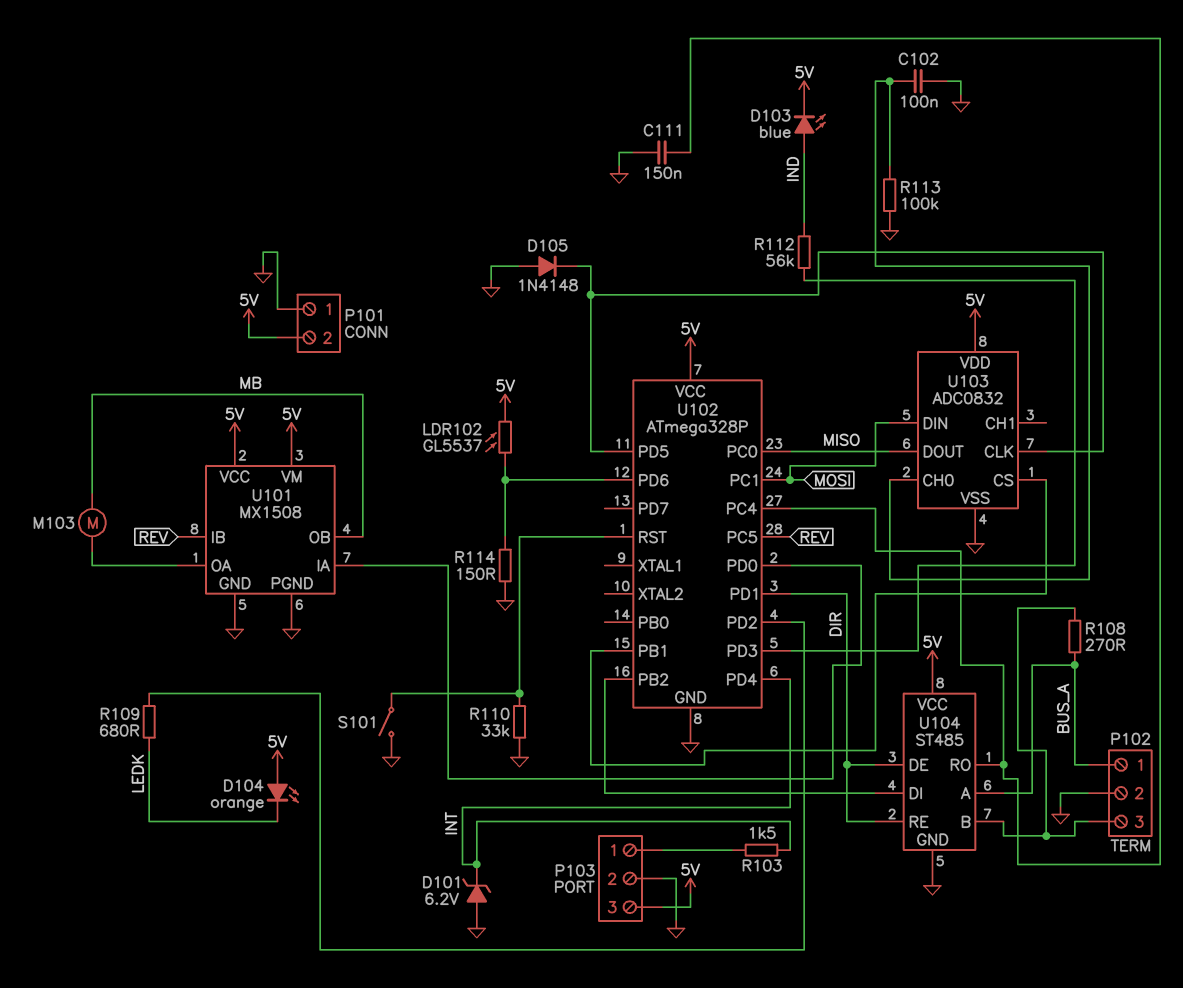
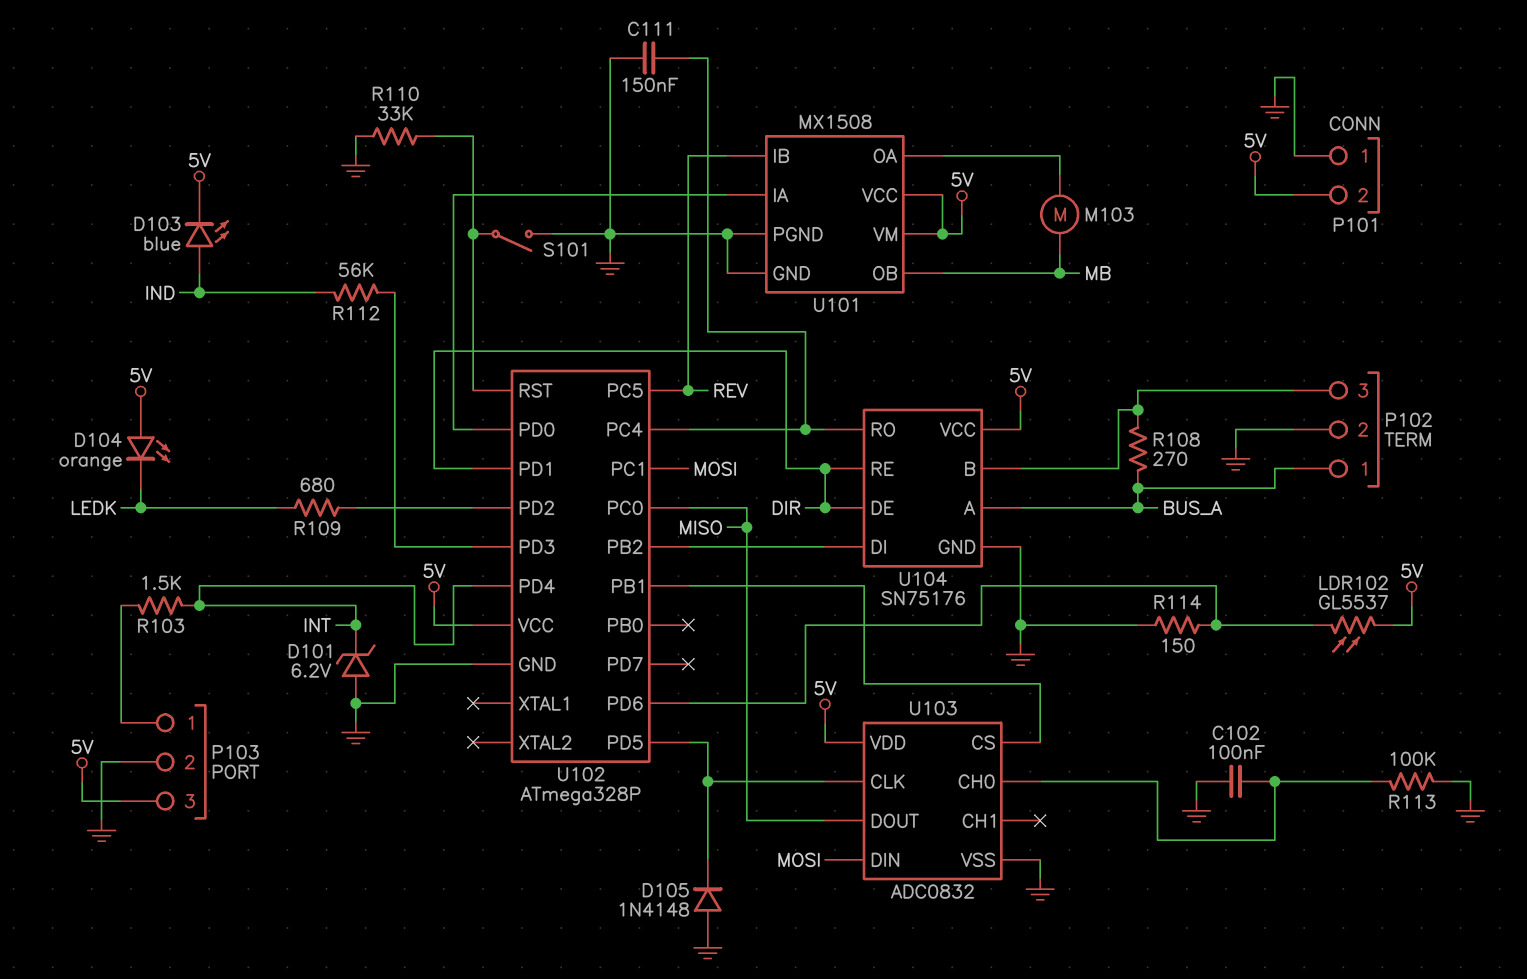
U104: ST485 -> SN75176

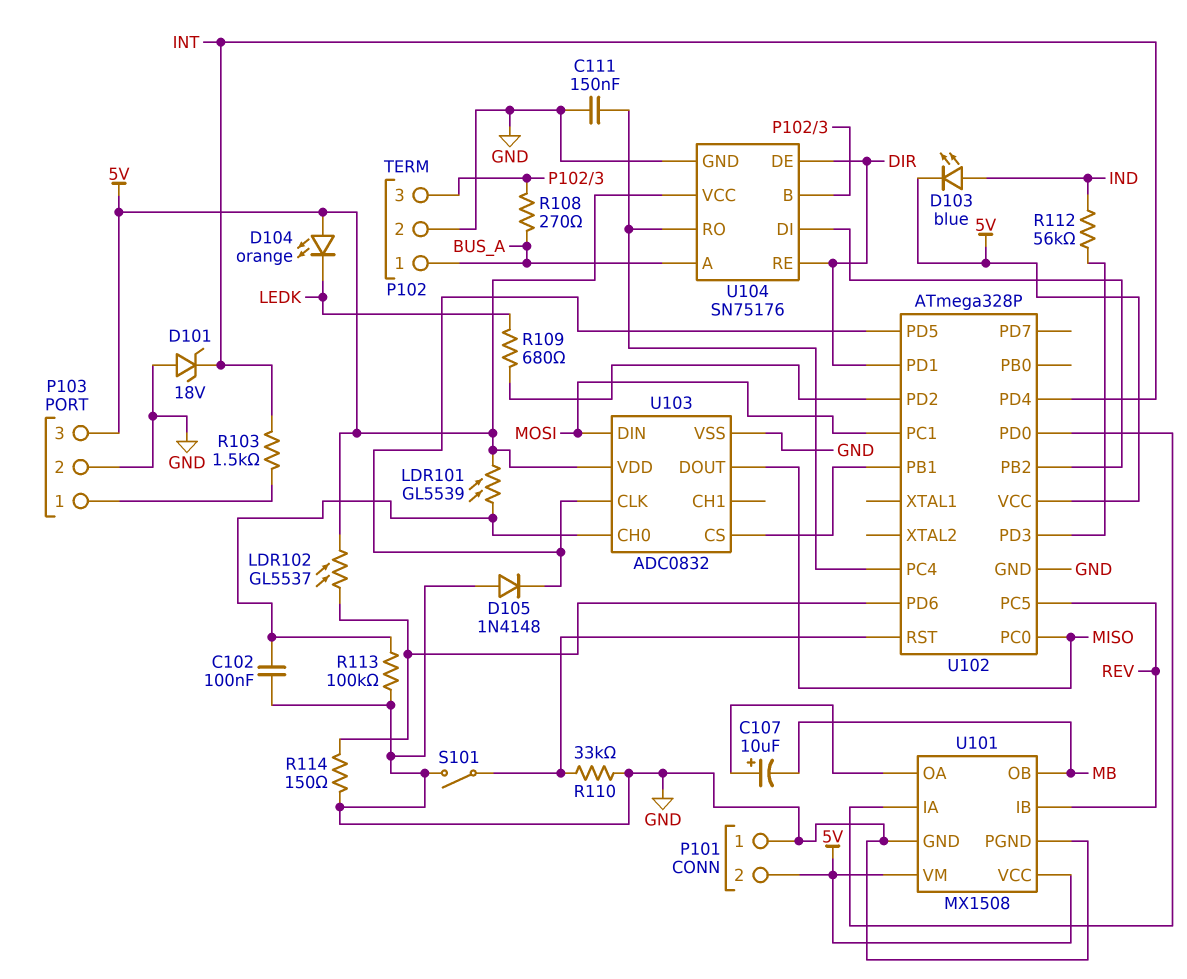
C107: none -> 10uF (plus U101/OA, minus MB)
D101: zener 6.2V (A GND, K INT) -> zener 18V (A GND, K INT)
LDR101: none -> GL5539 (5V, U103/CH0)
M103: motor (MB, U101/OA) -> none

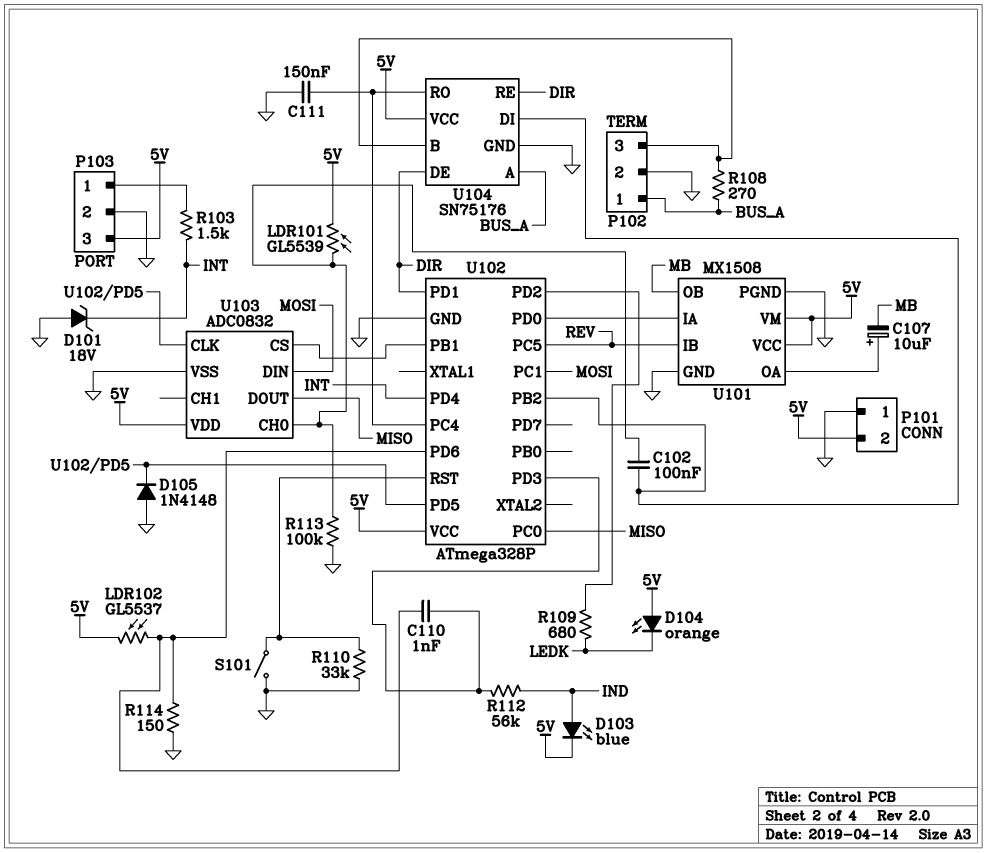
C102: 100nF (GND, U103/CH0) -> 100nF (U102/PB2, U103/CH0)
C110: none -> 1nF (U102/PD3, U102/PD6)

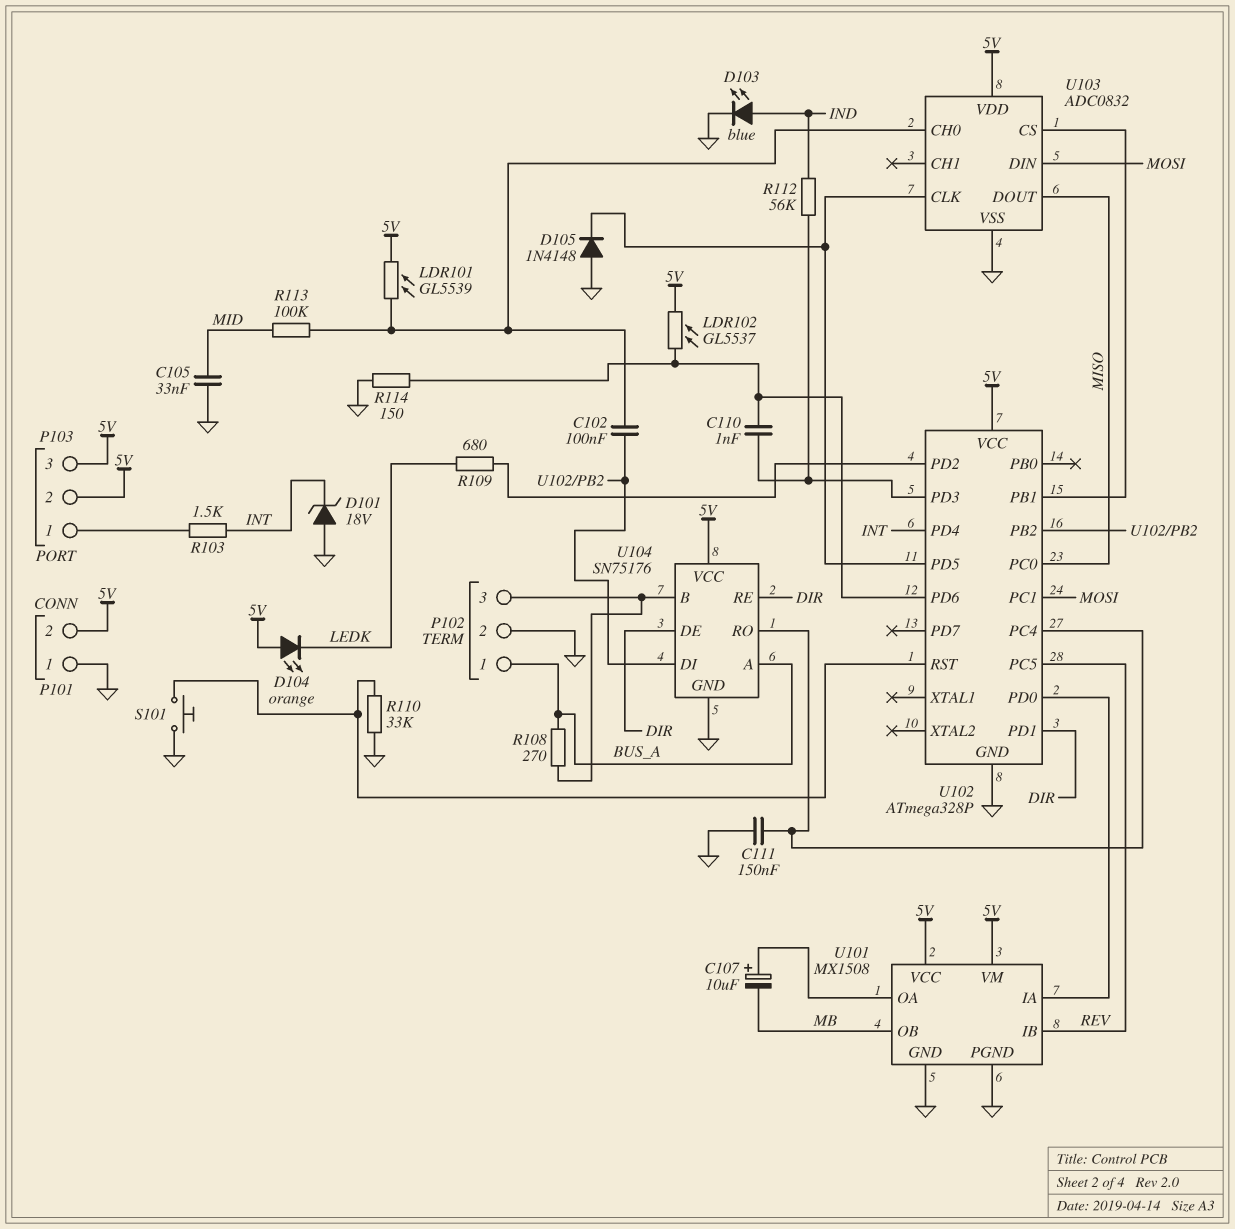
C105: none -> 33nF (GND, MID)
D103: LED blue (A IND, K 5V) -> LED blue (A IND, K GND)
P103 pin 2: GND -> 5V
R113: 100k (GND, U103/CH0) -> 100k (MID, U103/CH0)
S101: switch (GND, U102/RST) -> button (GND, U102/RST)

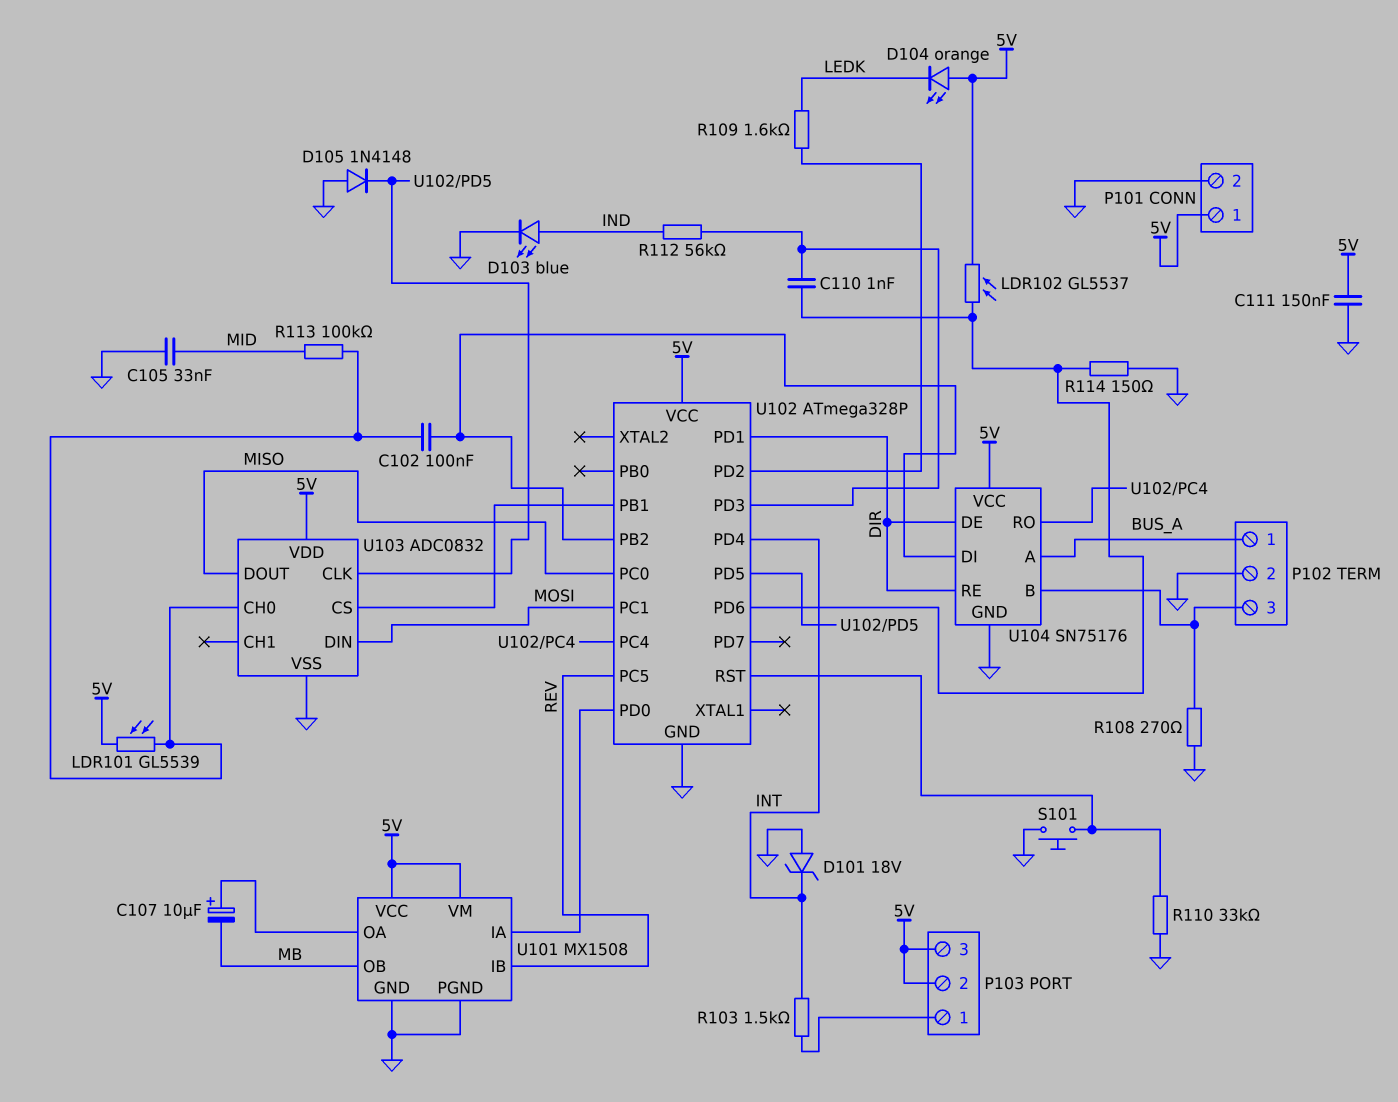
C111: 150nF (GND, U102/PC4) -> 150nF (5V, GND)
P101 pin 1: GND -> 5V
P101 pin 2: 5V -> GND
R108: 270 (BUS_A, P102/3) -> 270 (GND, P102/3)
R109: 680 (LEDK, U102/PD2) -> 1.6k (LEDK, U102/PD2)

